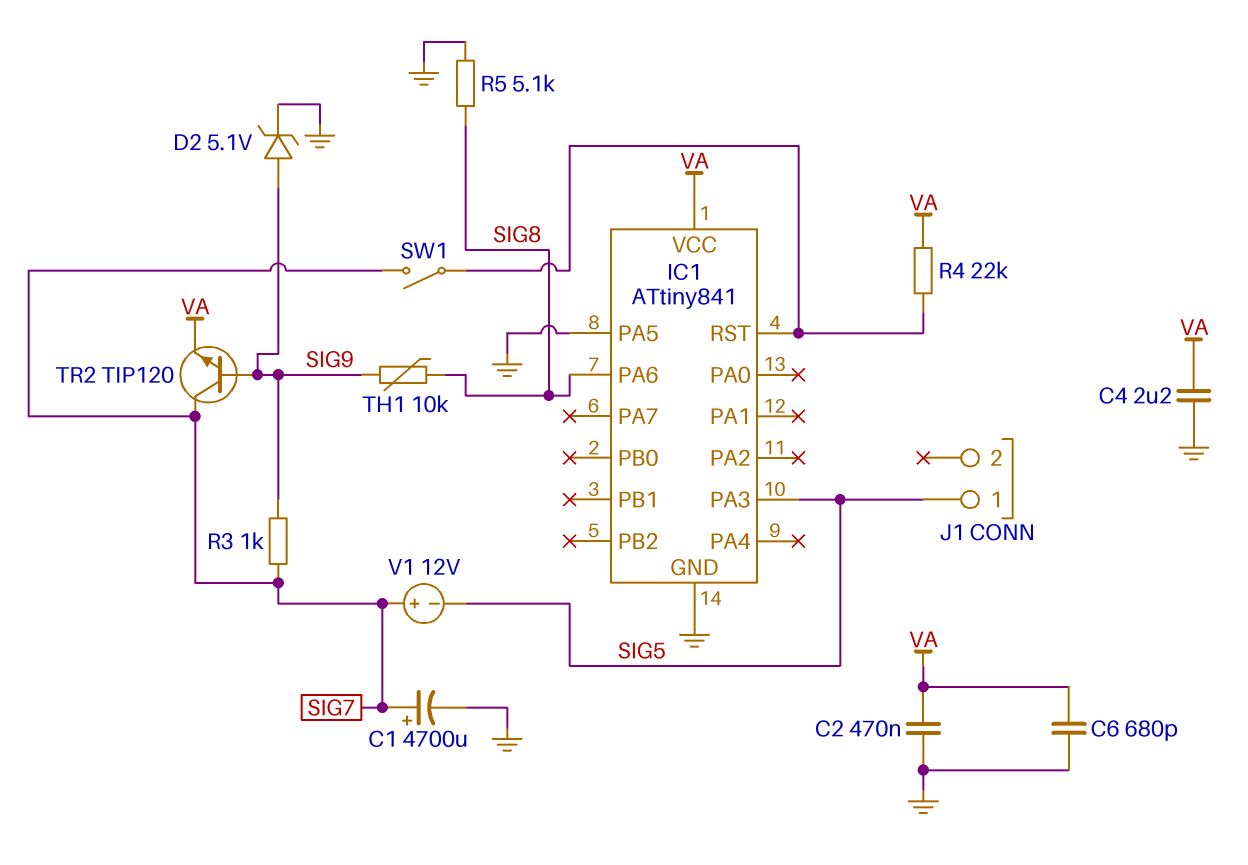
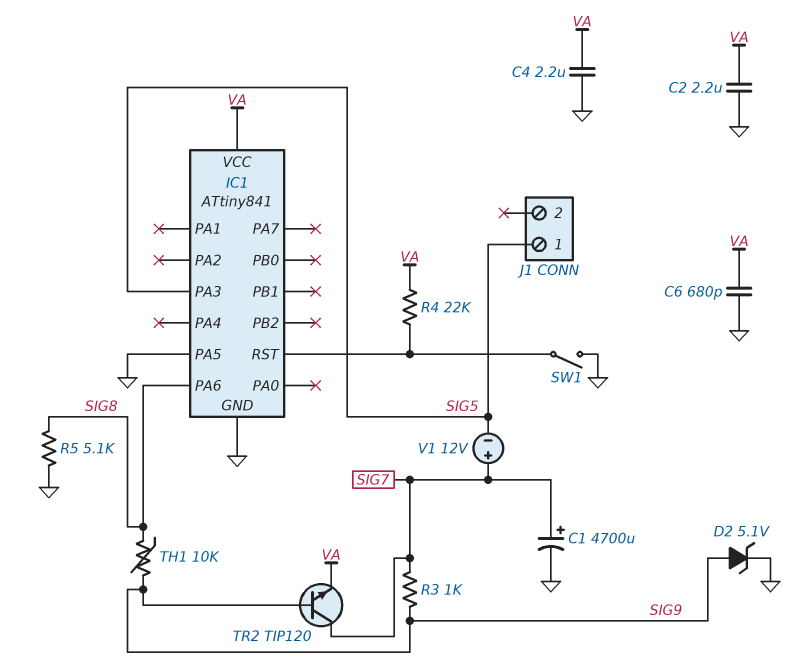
C2: 470nF (GND, VA) -> 2.2uF (GND, VA)
SW1: switch (IC1/RST, SIG7) -> switch (GND, IC1/RST)

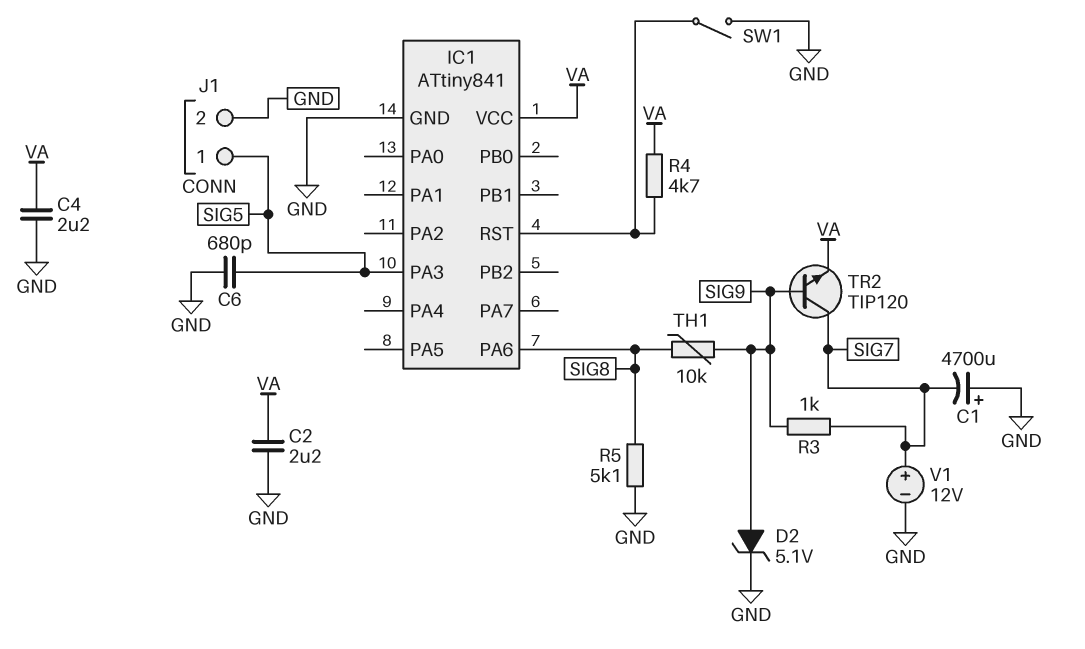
C1: 4700uF (plus SIG7, minus GND) -> 4700uF (plus GND, minus SIG7)
C6: 680pF (GND, VA) -> 680pF (GND, SIG5)
IC1 pin PA5: GND -> none
J1 pin 2: none -> GND
R4: 22k (IC1/RST, VA) -> 4.7k (IC1/RST, VA)
V1: 12V (plus SIG7, minus SIG5) -> 12V (plus SIG7, minus GND)

